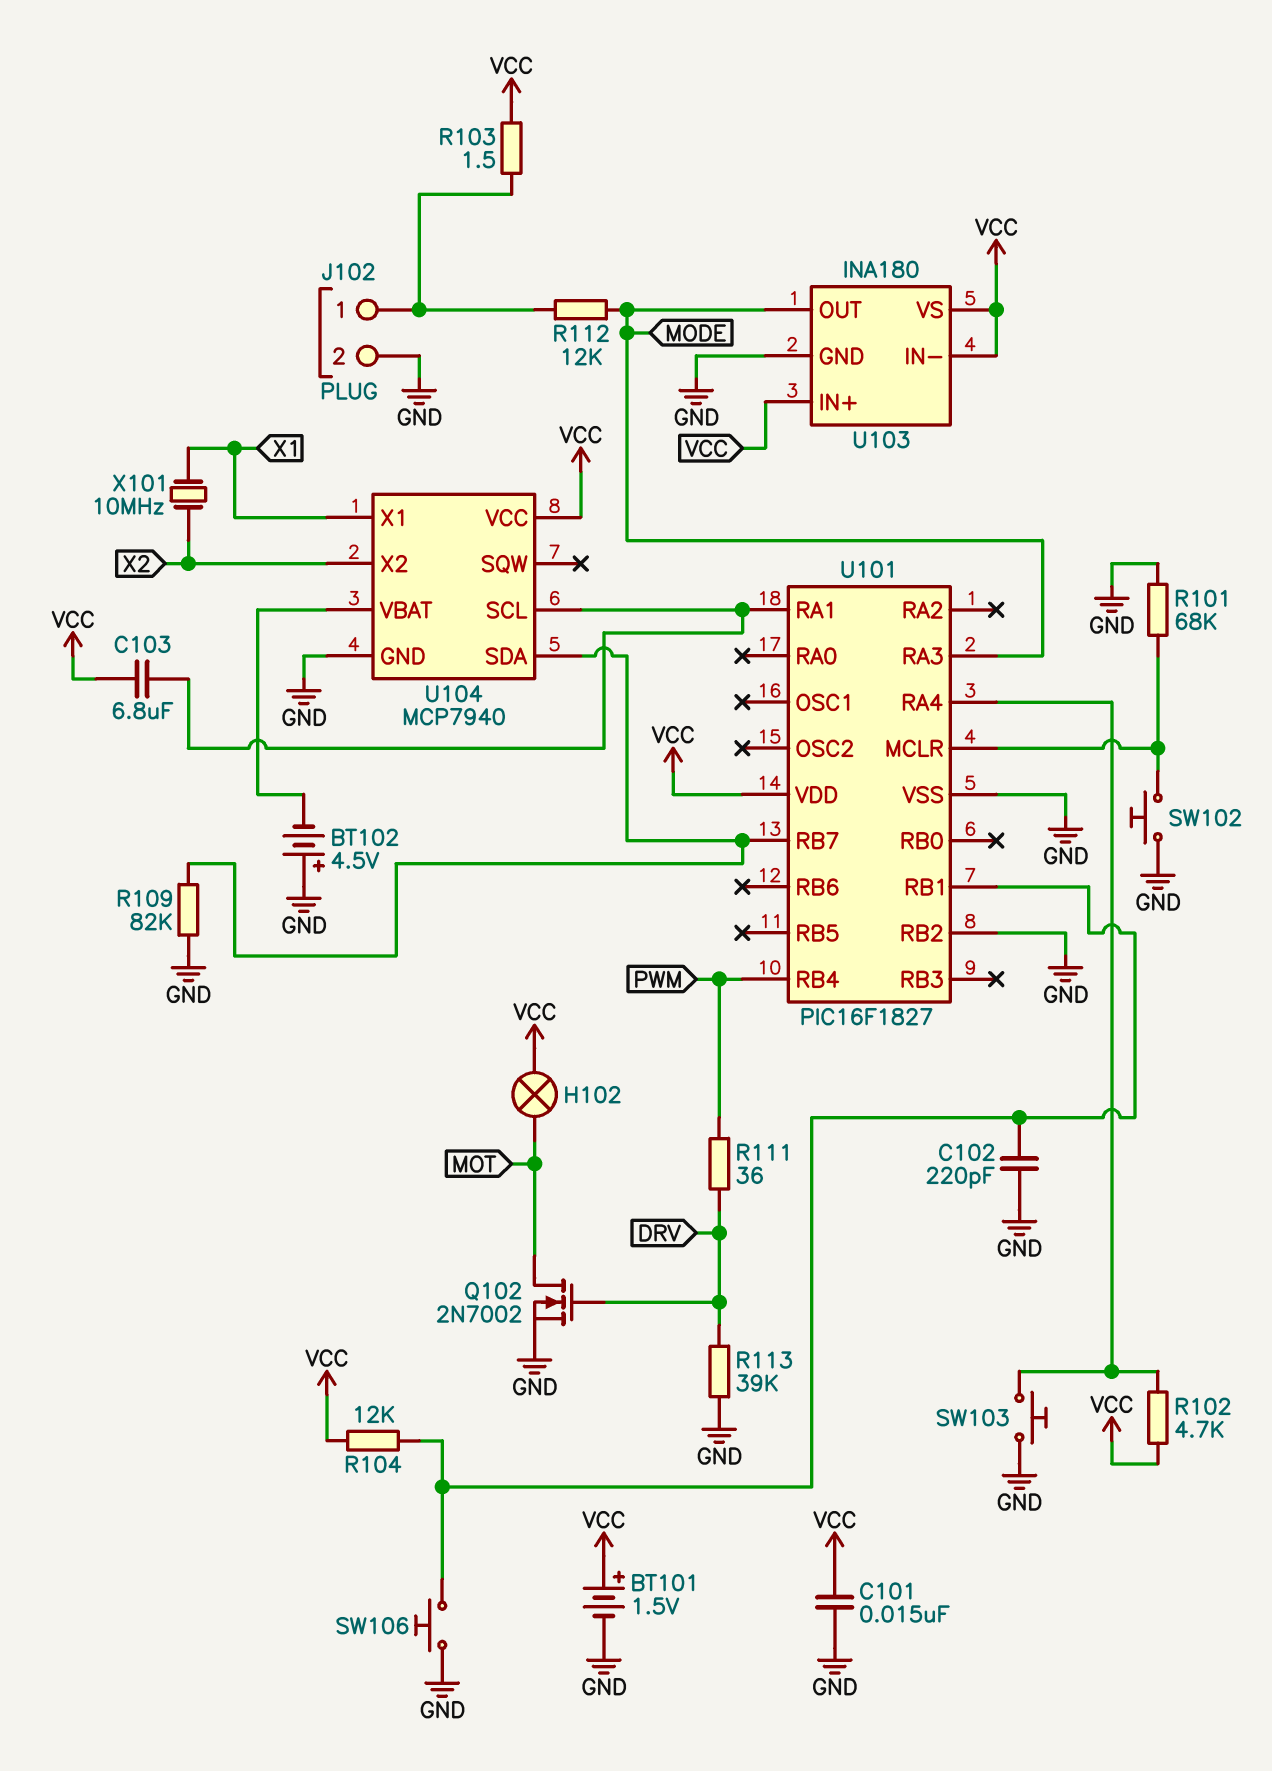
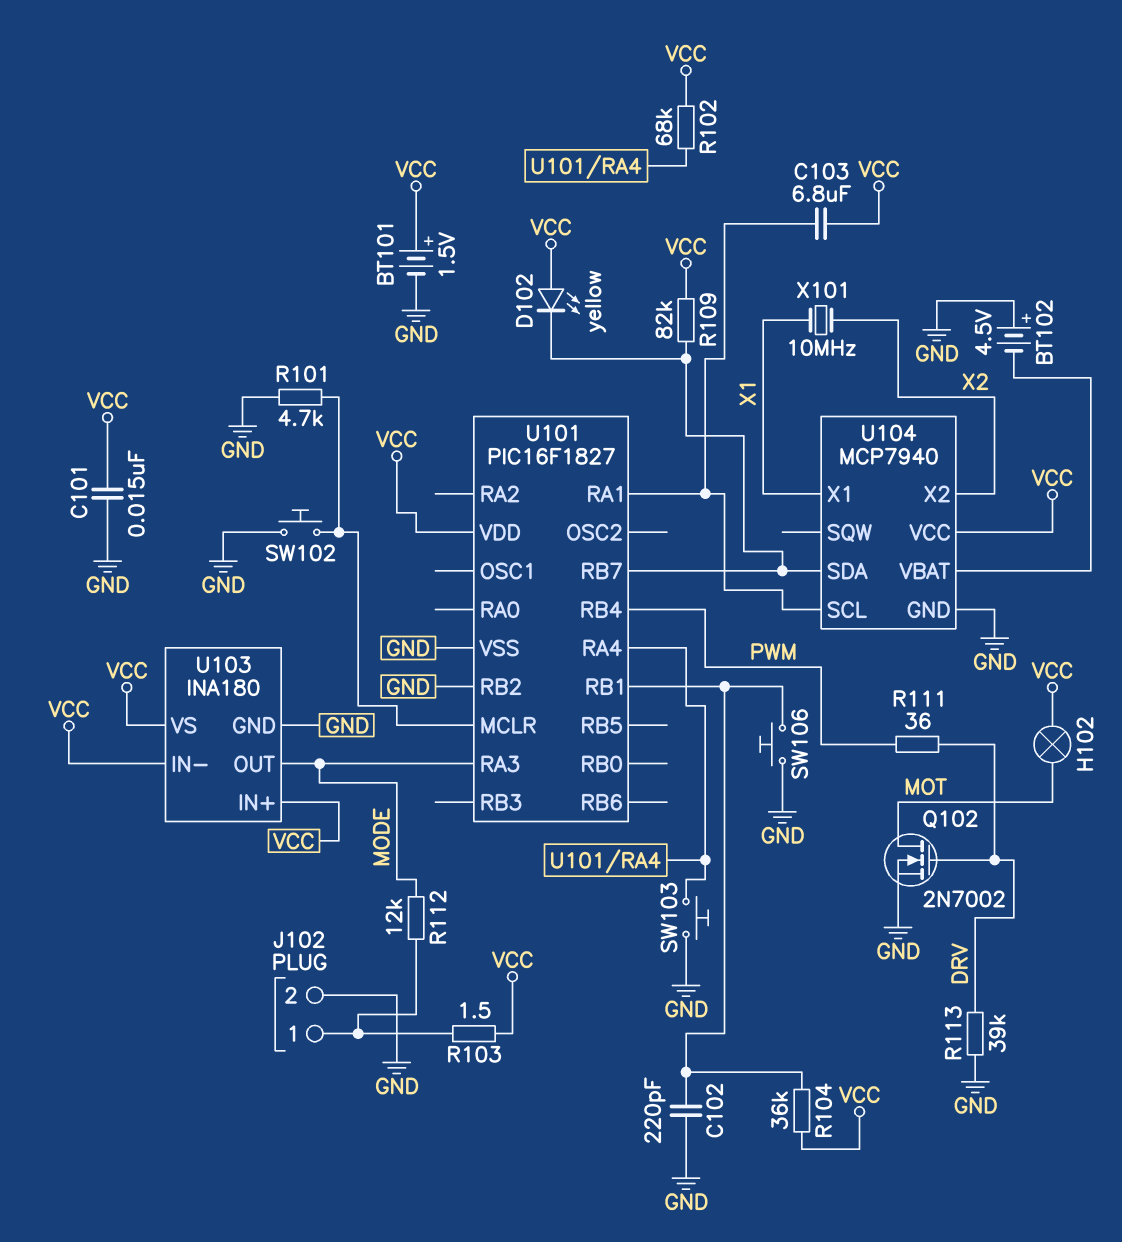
D102: none -> LED yellow (A VCC, K U101/RB7)
R101: 68k (GND, U101/MCLR) -> 4.7k (GND, U101/MCLR)
R102: 4.7k (U101/RA4, VCC) -> 68k (U101/RA4, VCC)
R104: 12k (U101/RB1, VCC) -> 36k (U101/RB1, VCC)
R109: 82k (GND, U101/RB7) -> 82k (U101/RB7, VCC)

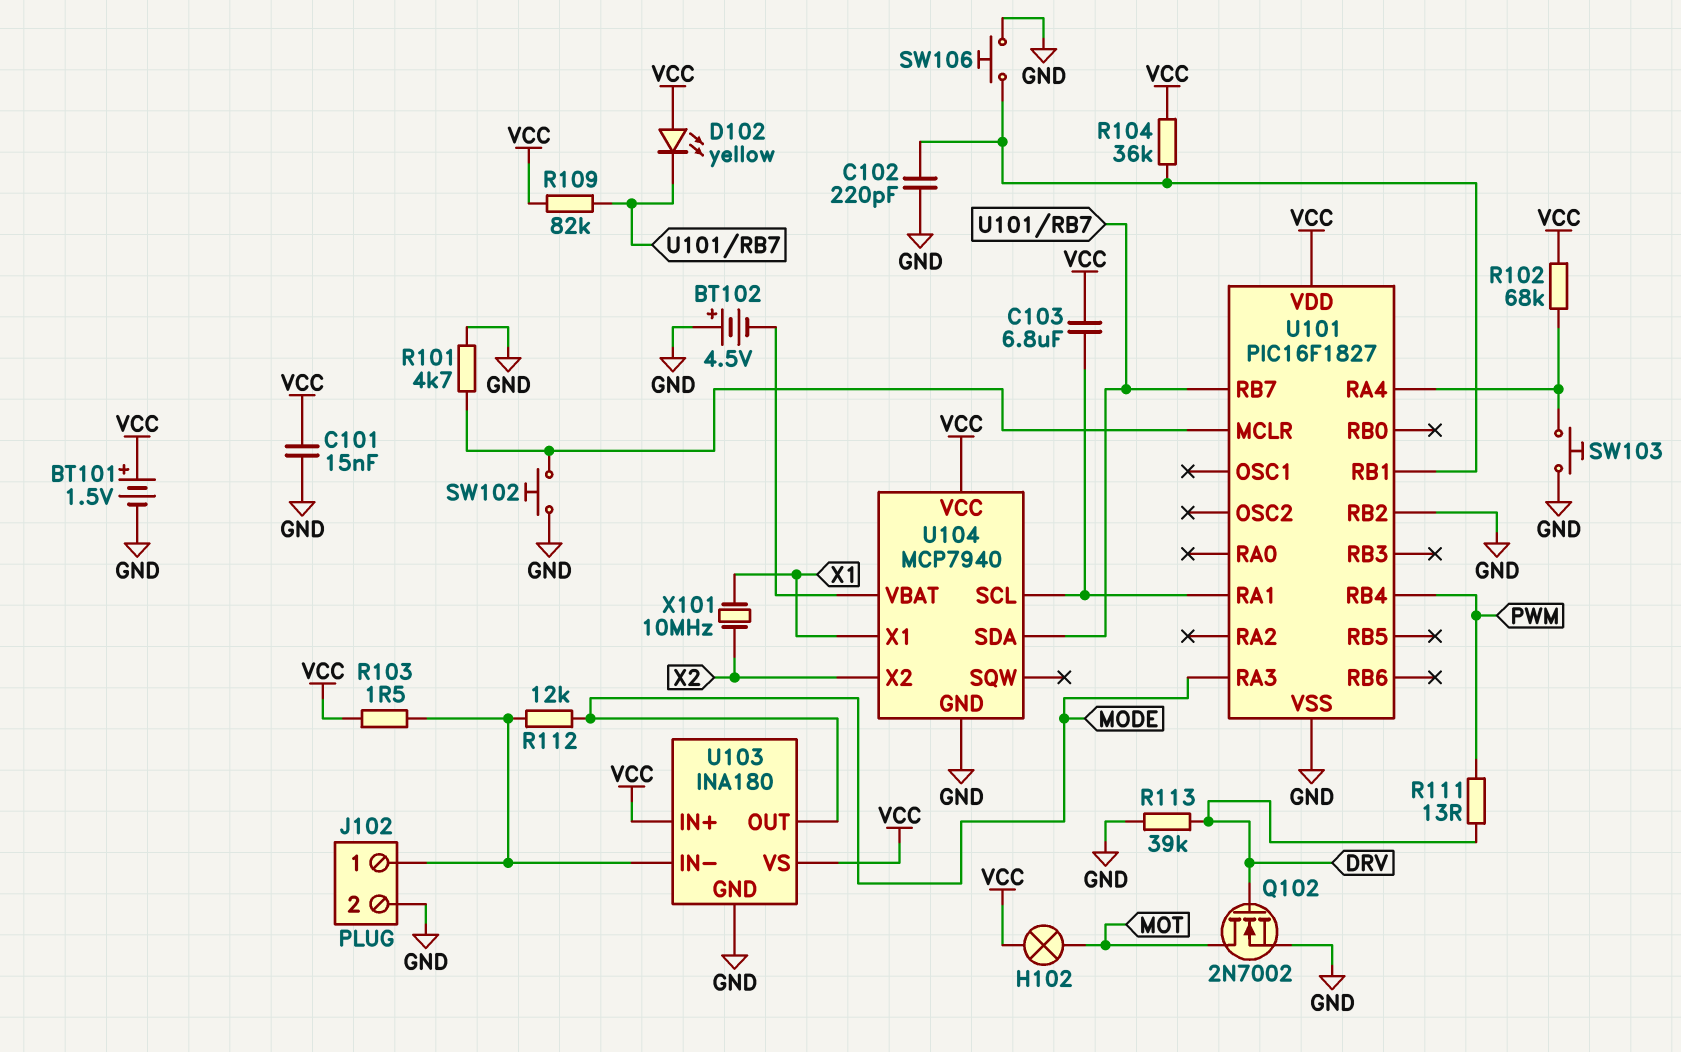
R111: 36 (DRV, PWM) -> 13 (DRV, PWM)
U103 pin IN-: VCC -> J102/1

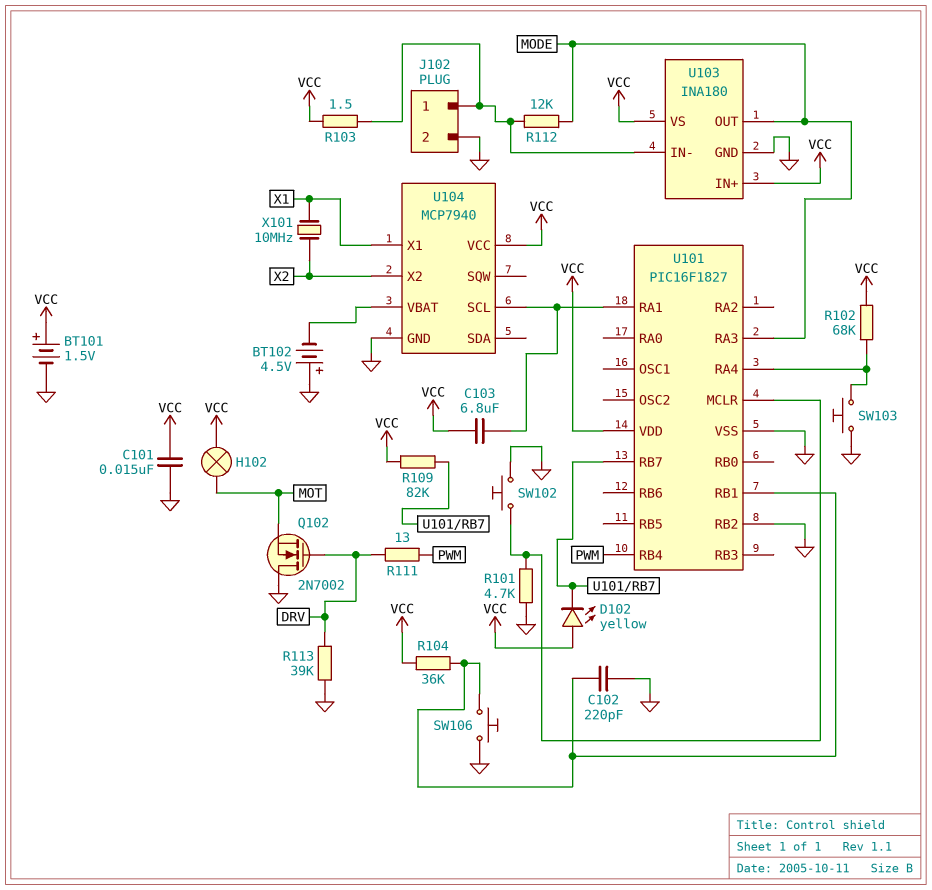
Q102: NMOS 2N7002 (G DRV, D MOT, S GND) -> NMOS 2N7002 (G DRV, D GND, S MOT)
U104 pin SDA: U101/RB7 -> none

